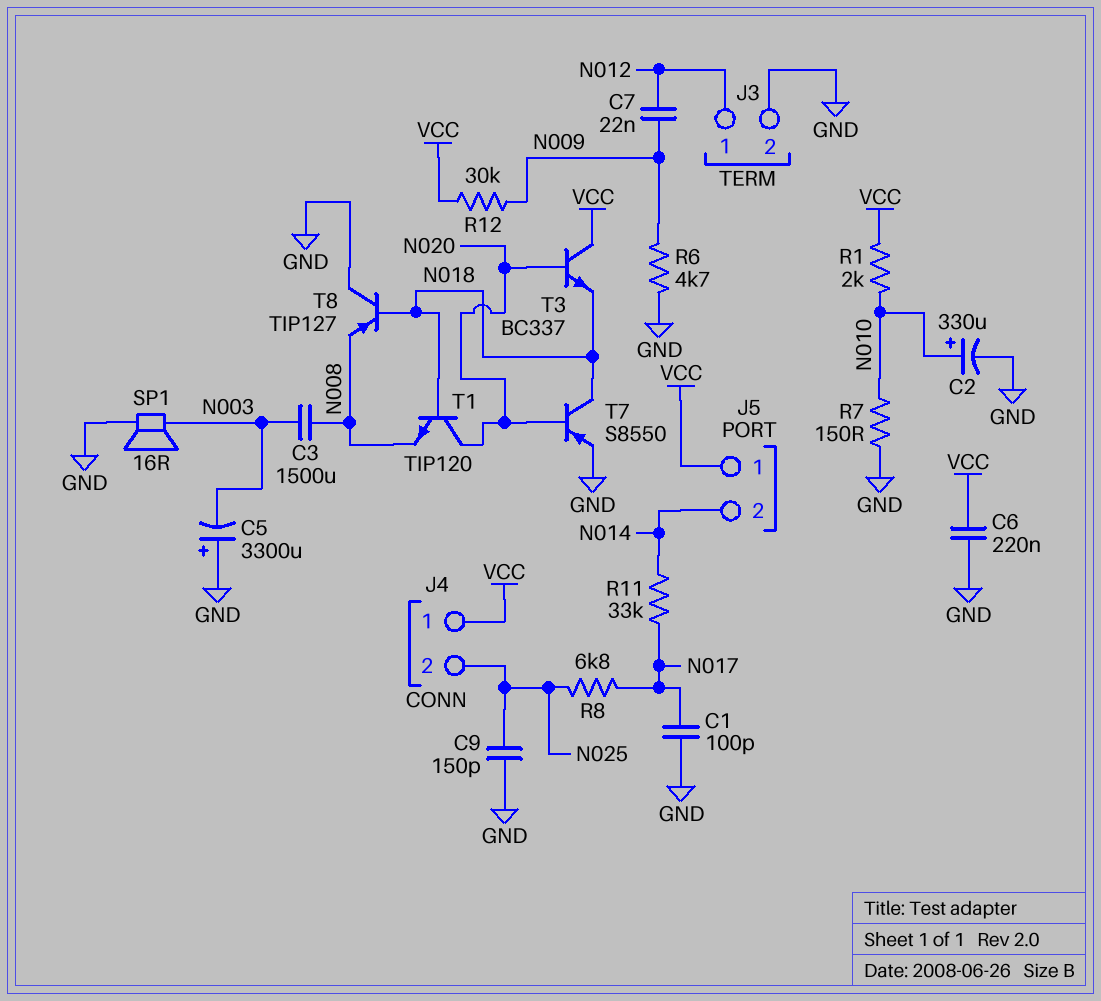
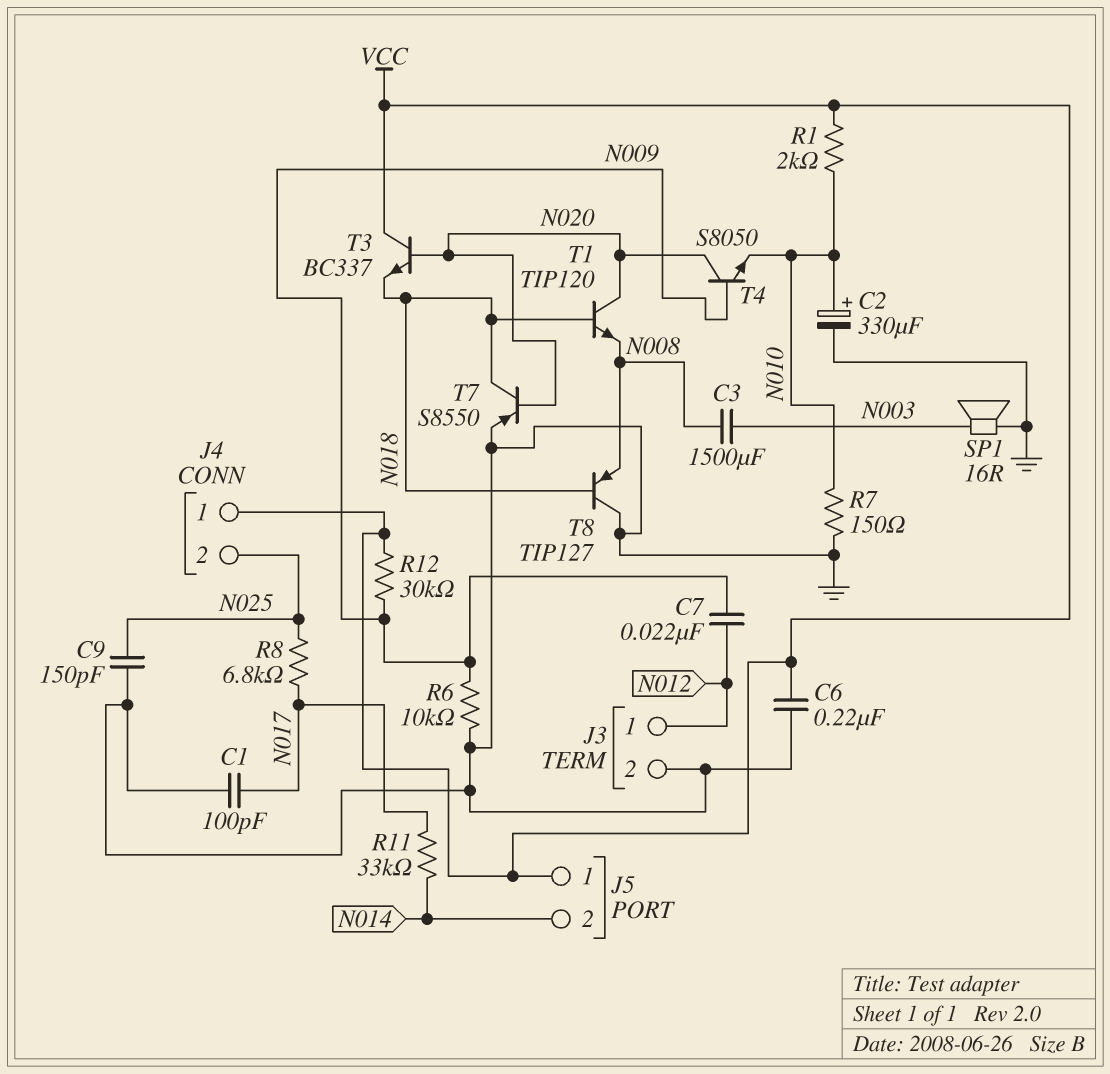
C5: 3300uF (plus GND, minus N003) -> none
R6: 4.7k (GND, N009) -> 10k (GND, N009)
T4: none -> NPN S8050 (B N009, C N020, E N010)

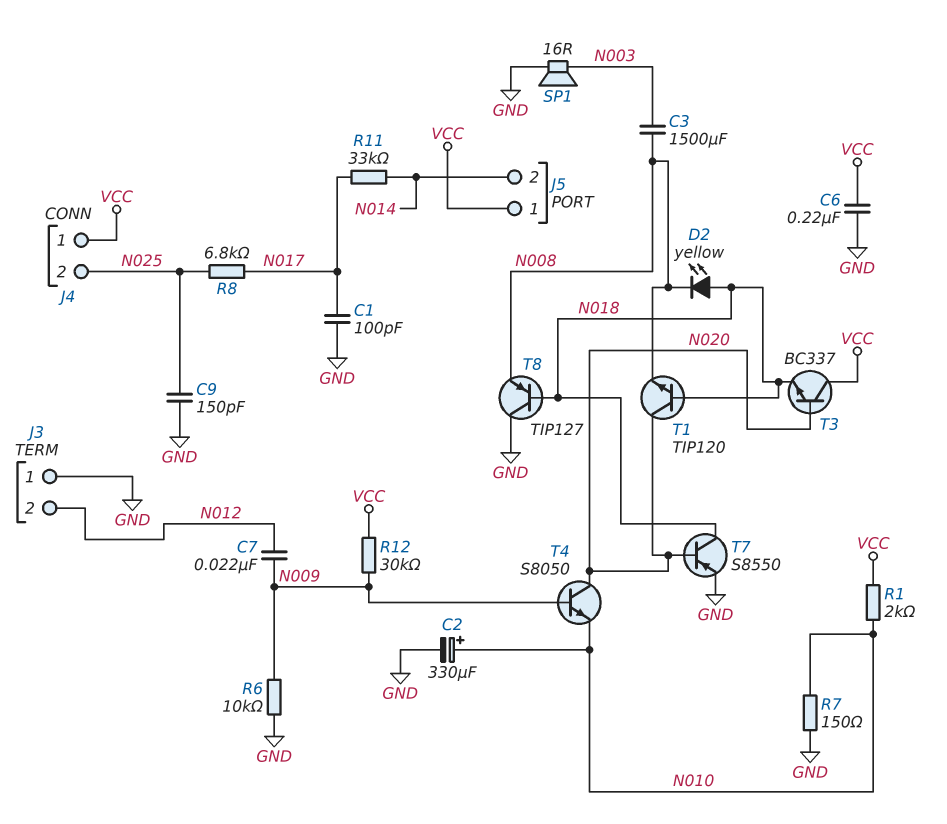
D2: none -> LED yellow (A N018, K N008)
J3 pin 1: N012 -> GND
J3 pin 2: GND -> N012

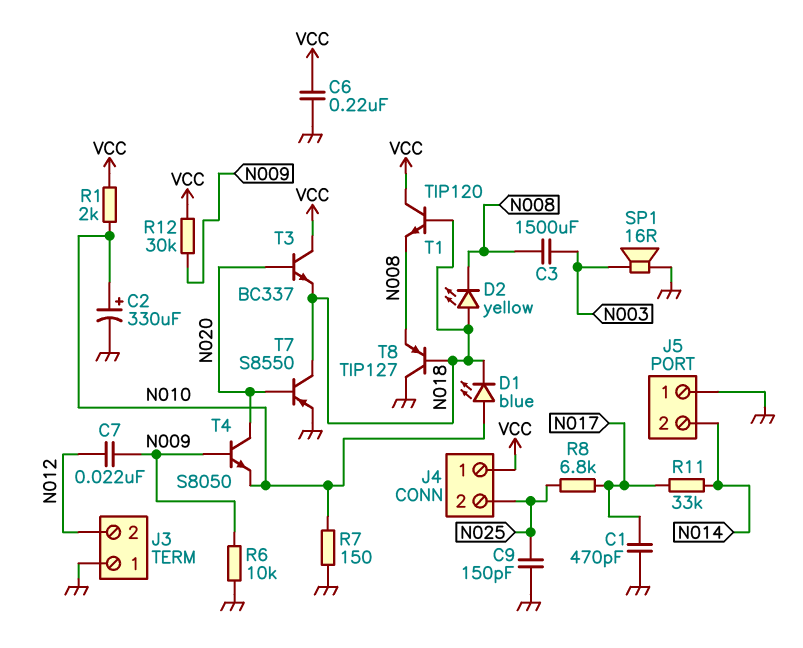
C1: 100pF (GND, N017) -> 470pF (GND, N017)
D1: none -> LED blue (A N010, K N018)
J5 pin 1: VCC -> GND
T1: NPN TIP120 (B N018, C N020, E N008) -> NPN TIP120 (B N018, C VCC, E N008)

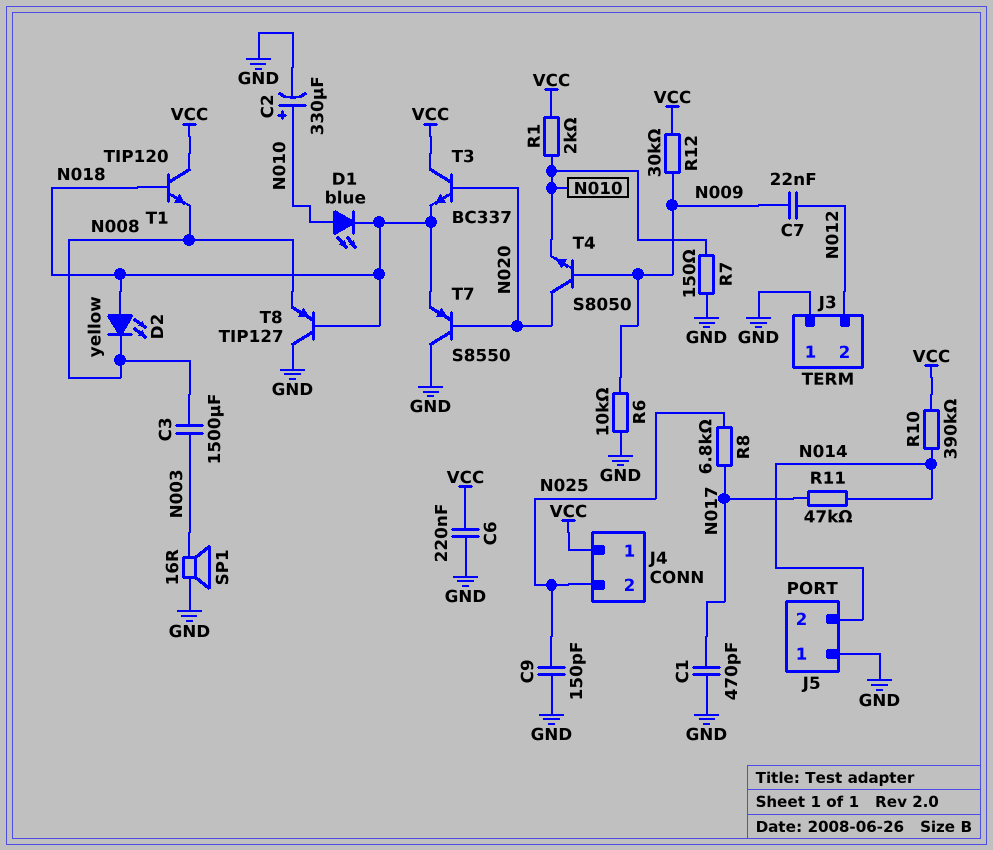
R10: none -> 390k (N014, VCC)
R11: 33k (N014, N017) -> 47k (N014, N017)
T7: PNP S8550 (B N020, C N018, E GND) -> PNP S8550 (B N020, C GND, E N018)

